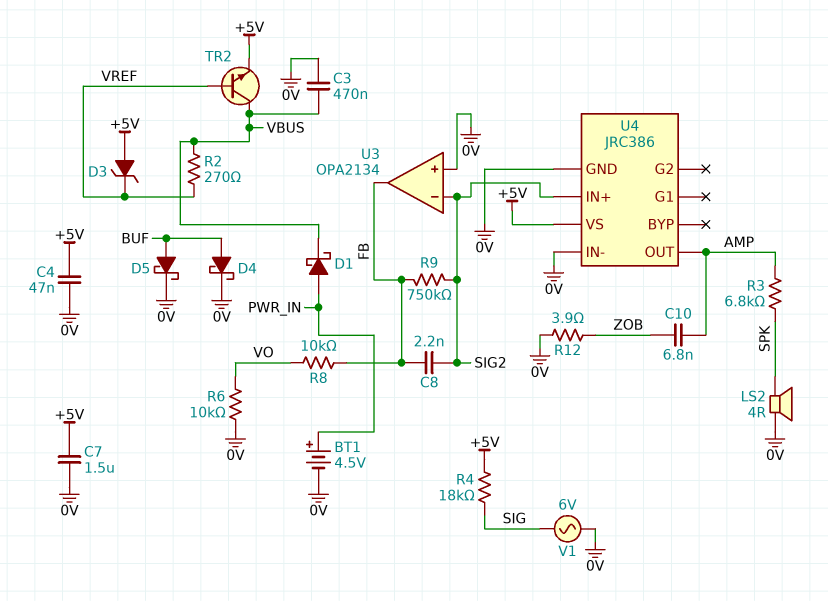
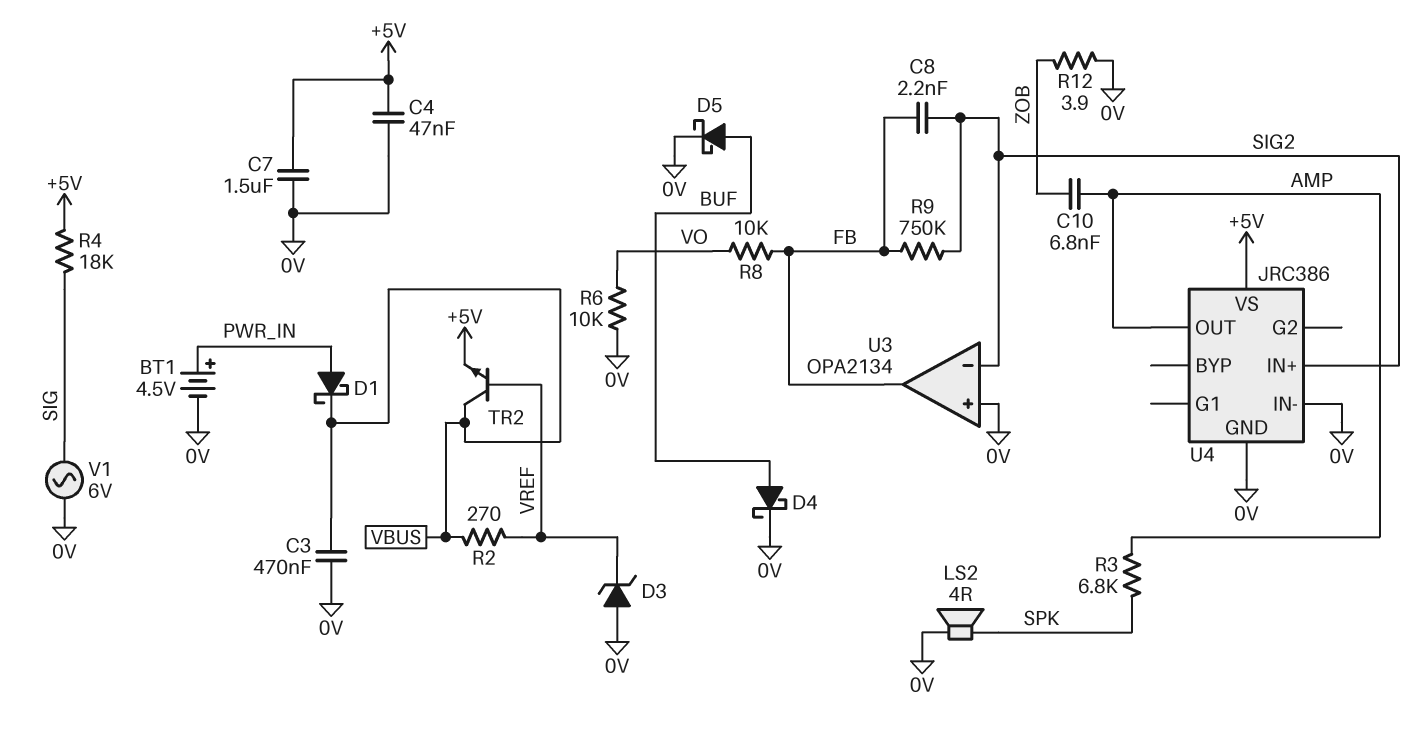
D3: zener (A +5V, K VREF) -> zener (A 0V, K VREF)

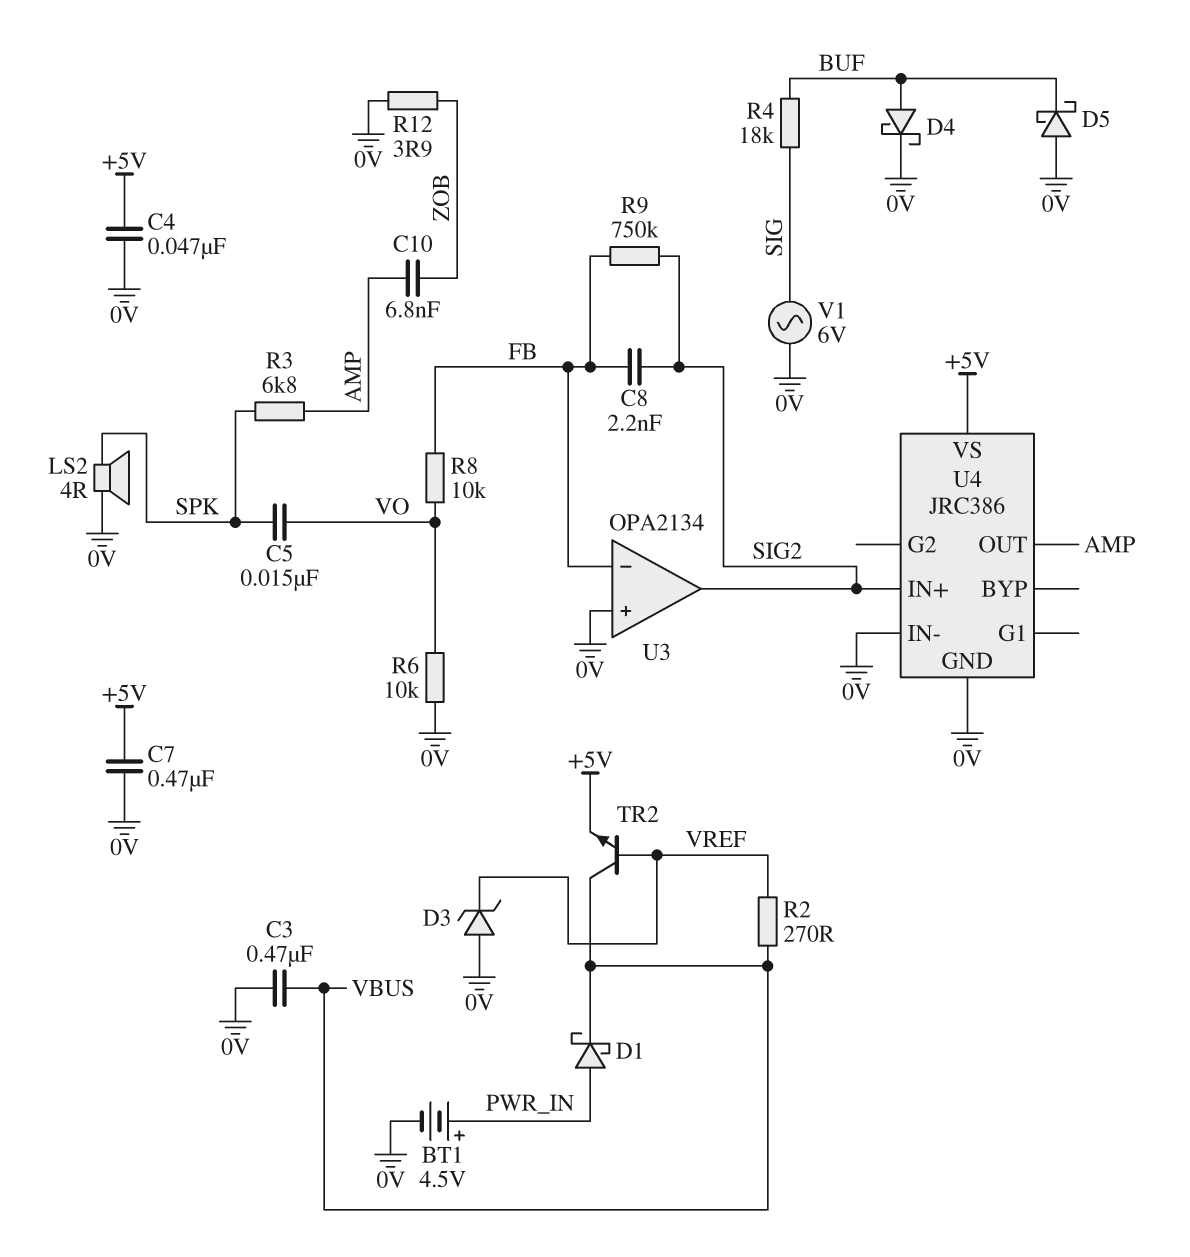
C5: none -> 15nF (SPK, VO)
C7: 1.5uF (+5V, 0V) -> 470nF (+5V, 0V)
D5: schottky (A BUF, K 0V) -> schottky (A 0V, K BUF)
R4: 18k (+5V, SIG) -> 18k (BUF, SIG)
U3 pin in-: SIG2 -> FB
U3 pin out: FB -> SIG2

